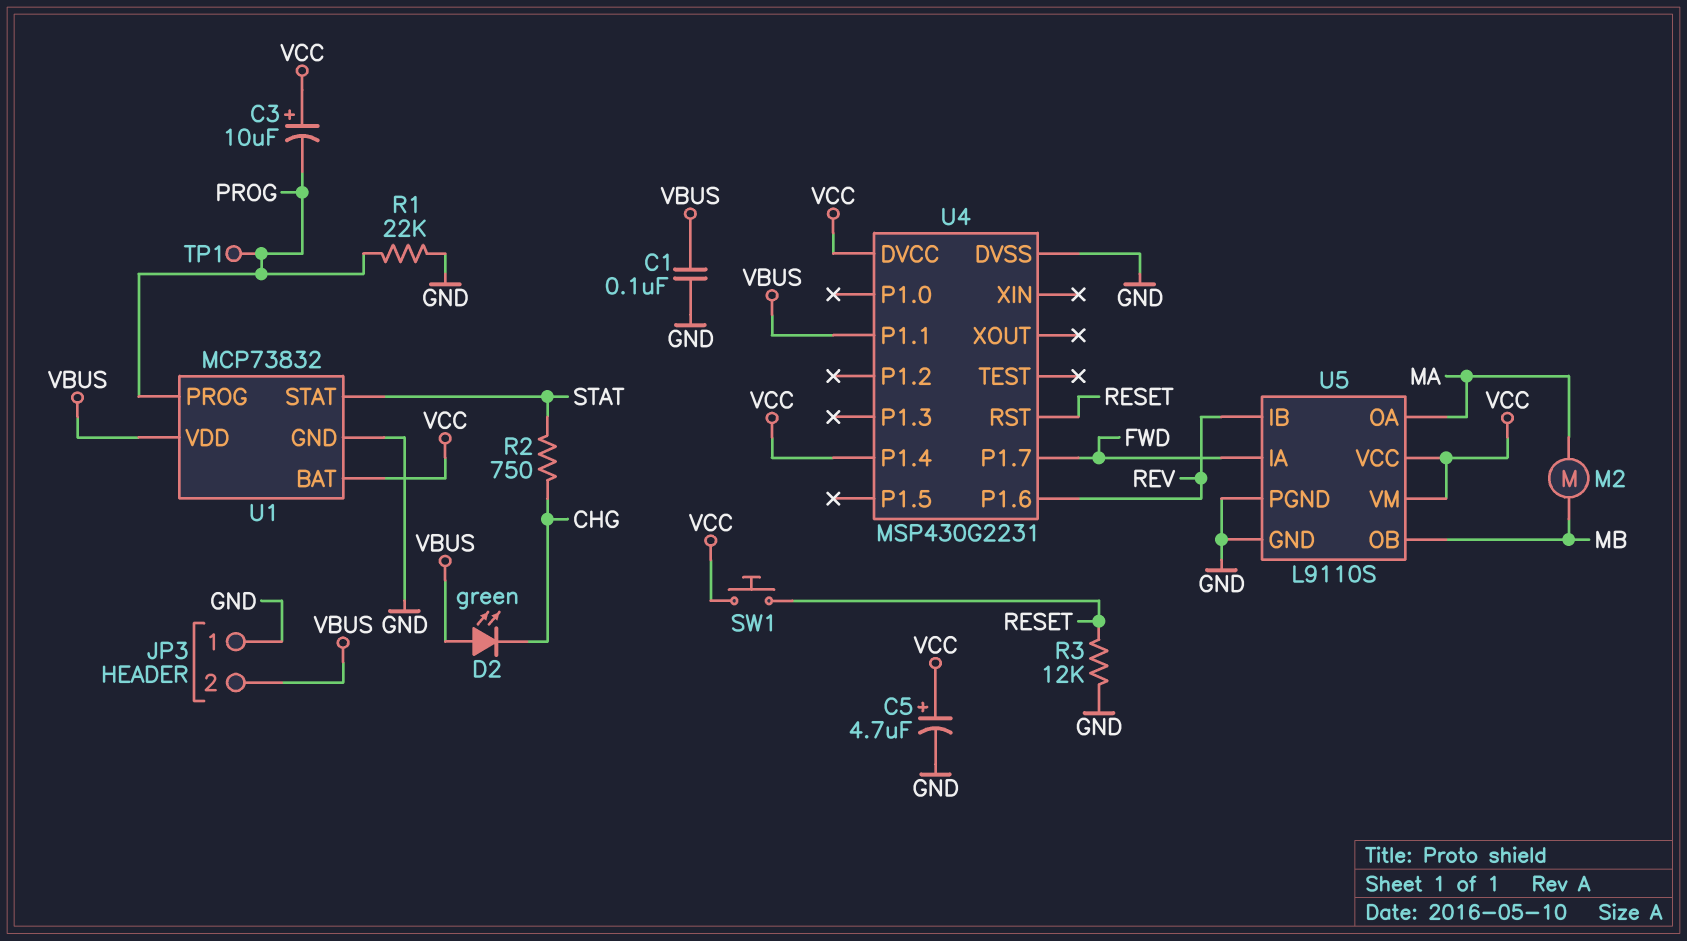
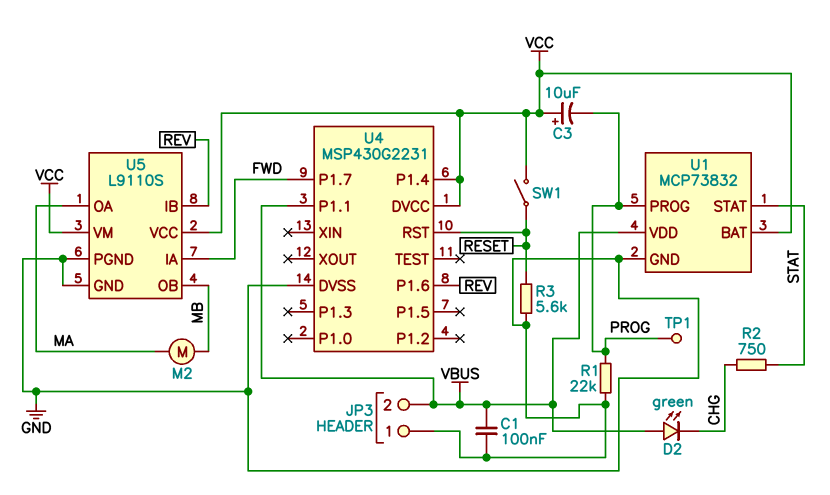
C5: 4.7uF (plus VCC, minus GND) -> none
R3: 12k (GND, RESET) -> 5.6k (GND, RESET)
SW1: button (RESET, VCC) -> switch (RESET, VCC)

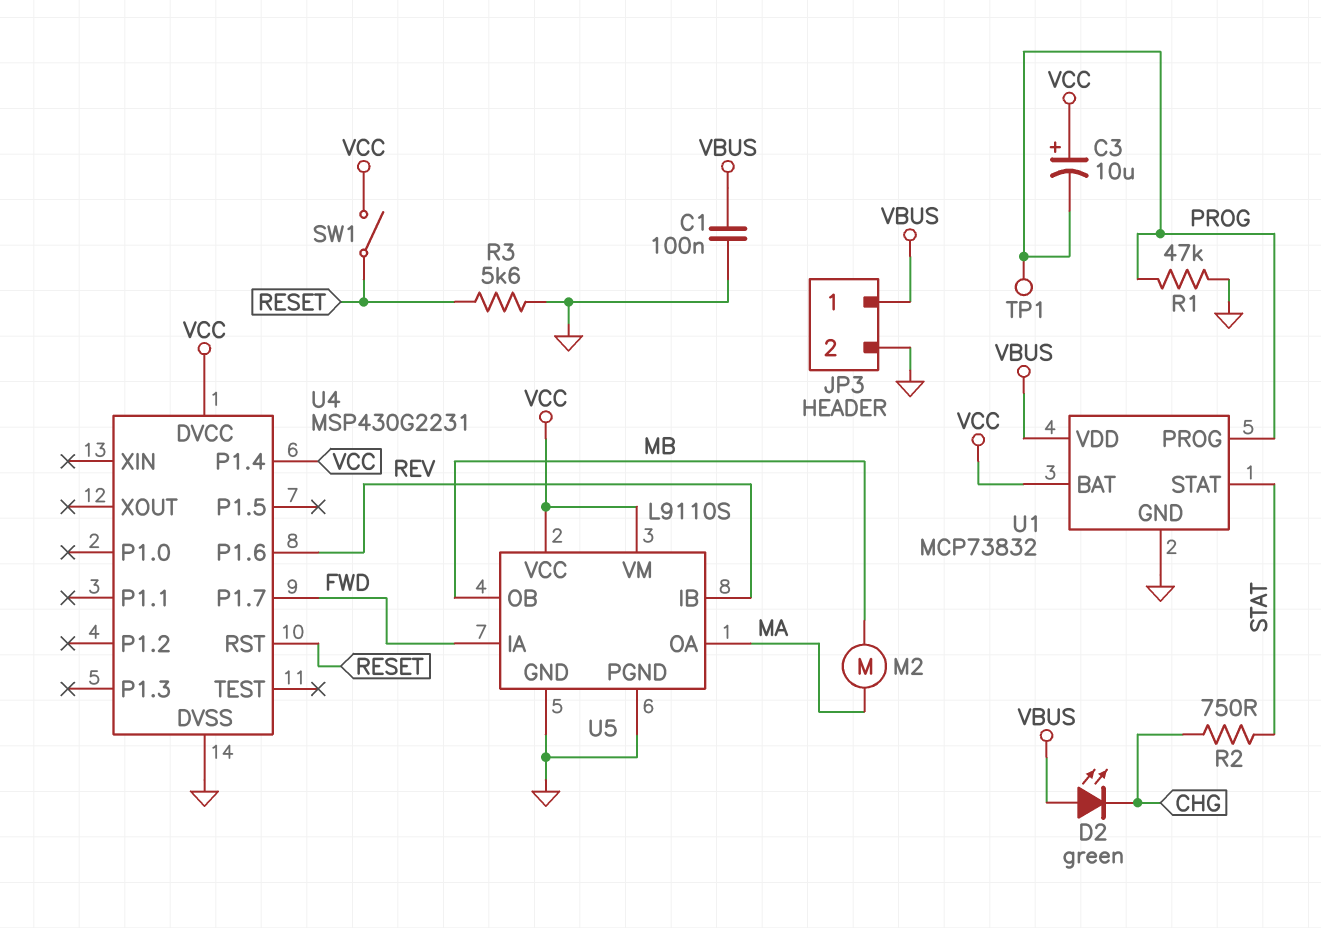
JP3 pin 1: GND -> VBUS
JP3 pin 2: VBUS -> GND
R1: 22k (GND, PROG) -> 47k (GND, PROG)
U4 pin P1.1: VBUS -> none

